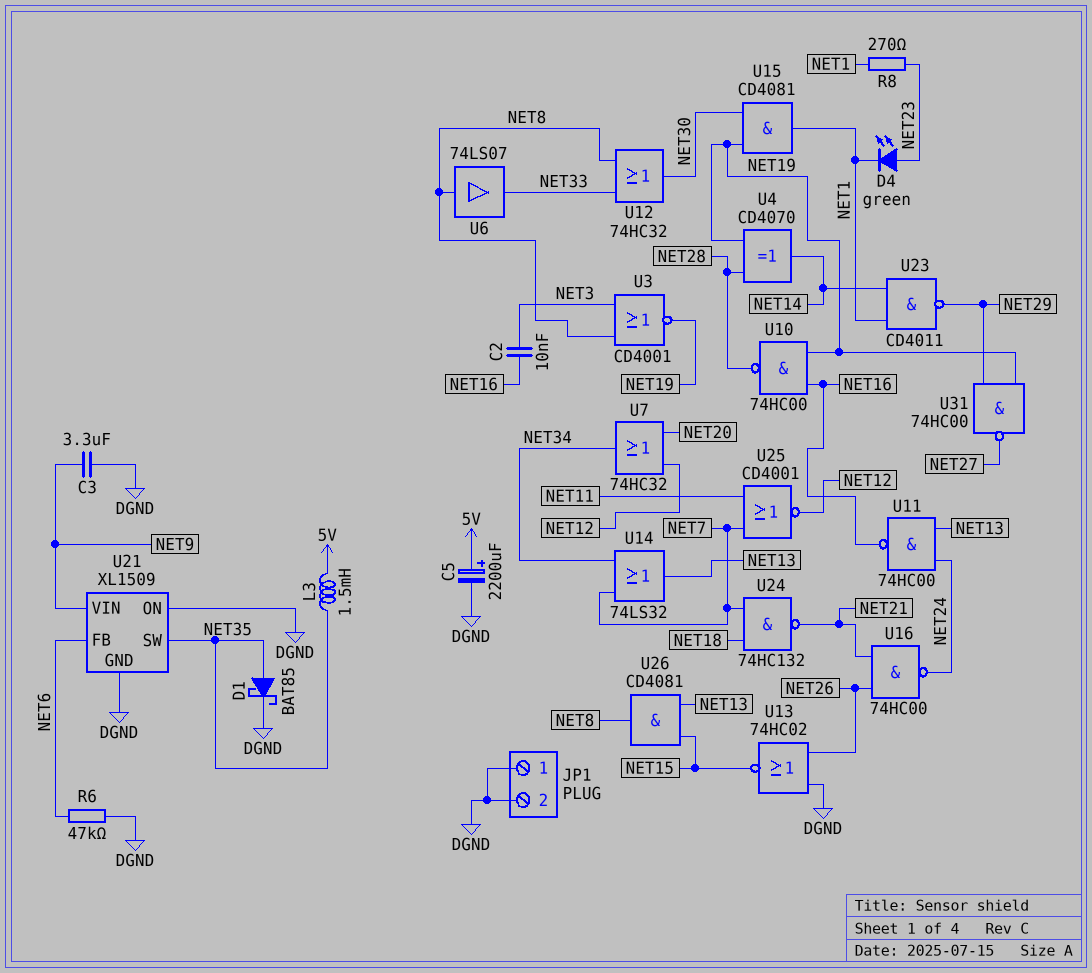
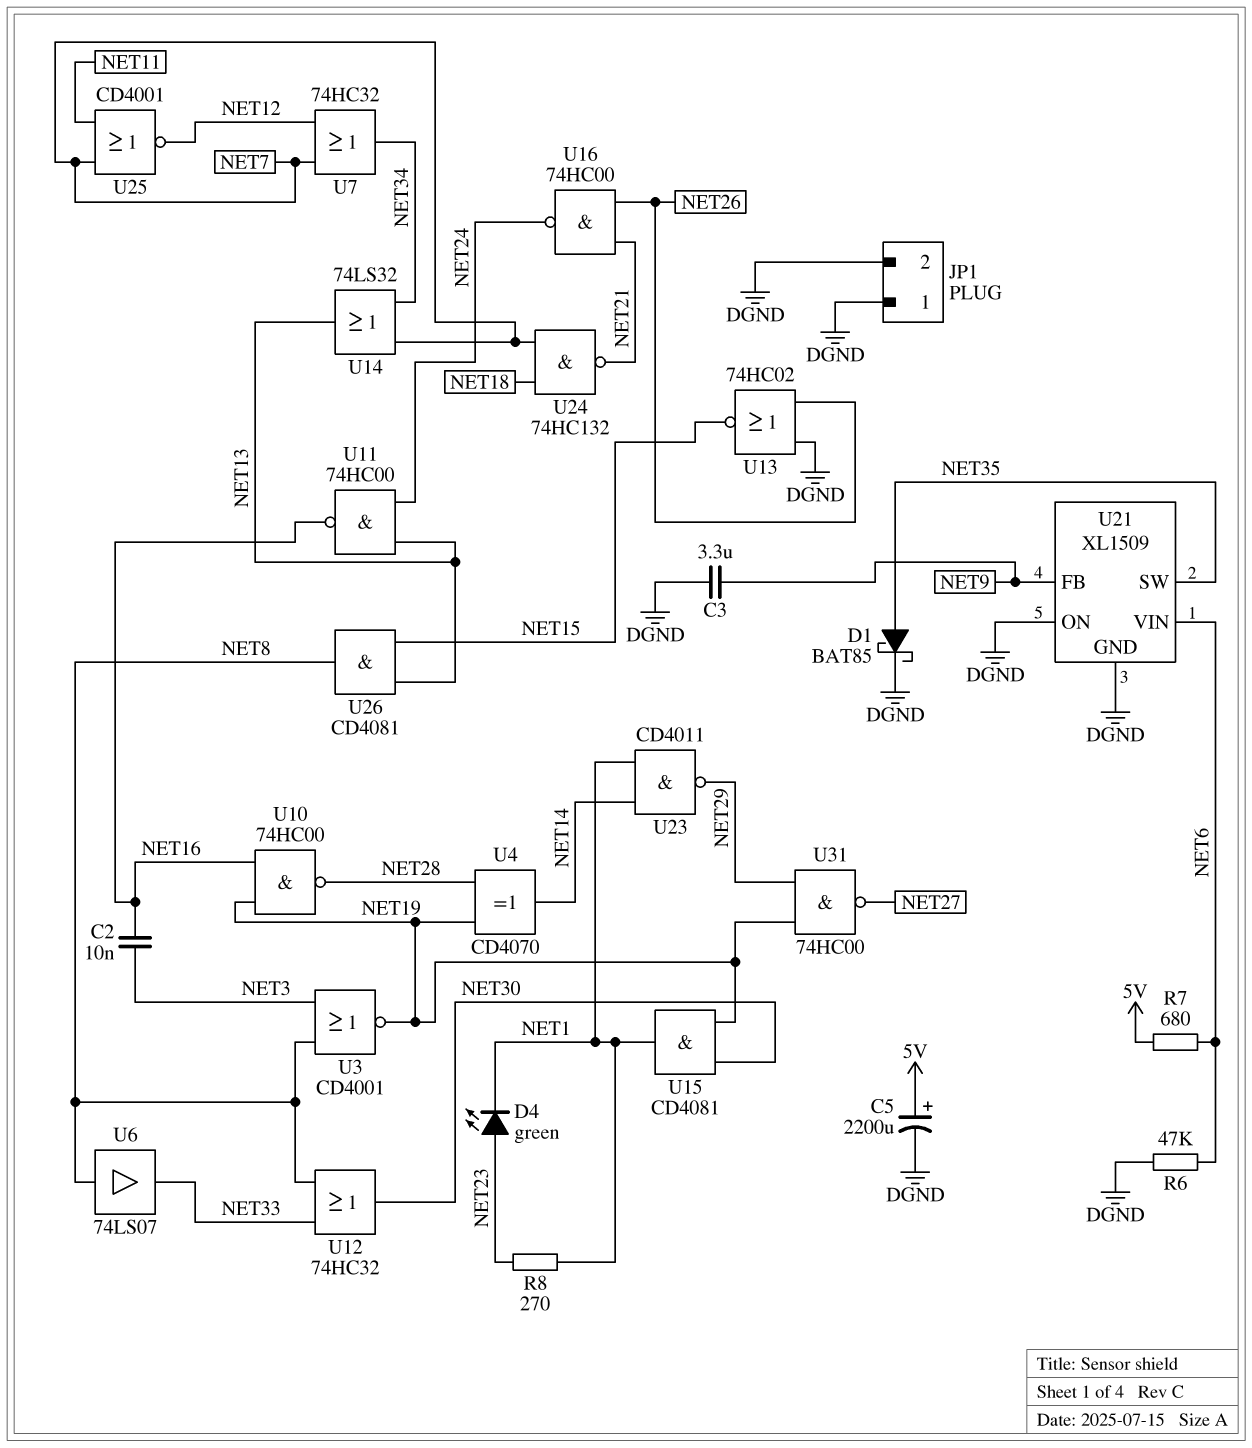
L3: 1.5mH (5V, NET35) -> none
R7: none -> 680 (5V, NET6)
U7: OR 74HC32 (in NET12, in NET20, out NET34) -> OR 74HC32 (in NET7, in NET12, out NET34)
U21 pin FB: NET6 -> NET9
U21 pin VIN: NET9 -> NET6

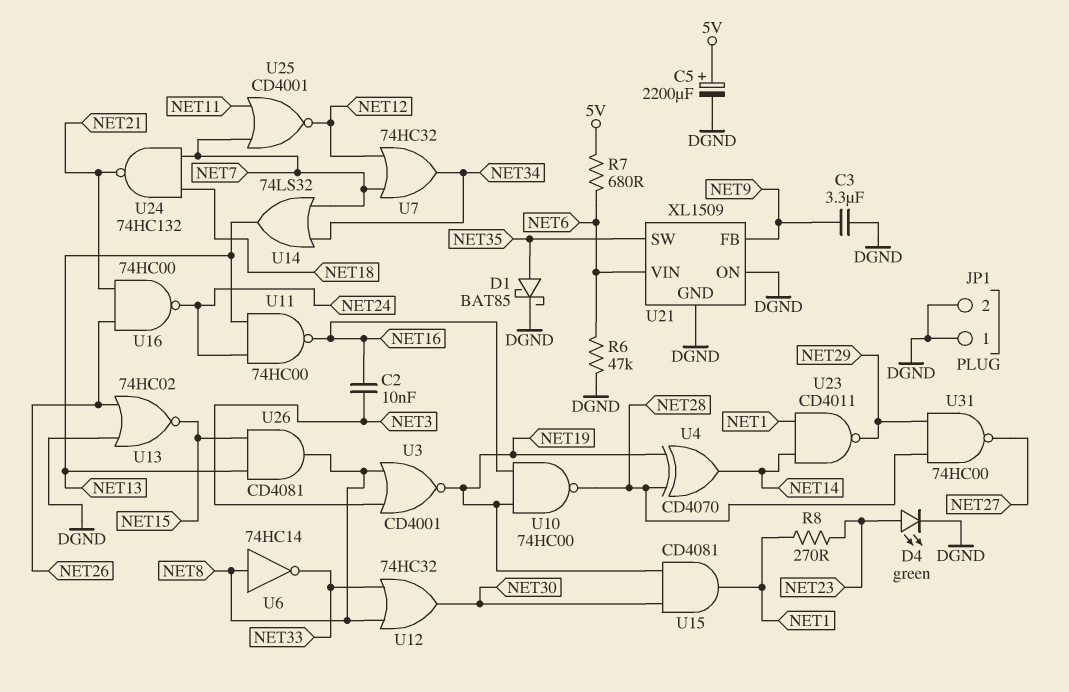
D4: LED green (A NET23, K NET1) -> LED green (A NET23, K DGND)
U6: buffer 74LS07 (in NET8, out NET33) -> NOT 74HC14 (in NET8, out NET33)
U31: NAND 74HC00 (in NET19, in NET29, out NET27) -> NAND 74HC00 (in NET28, in NET29, out NET27)

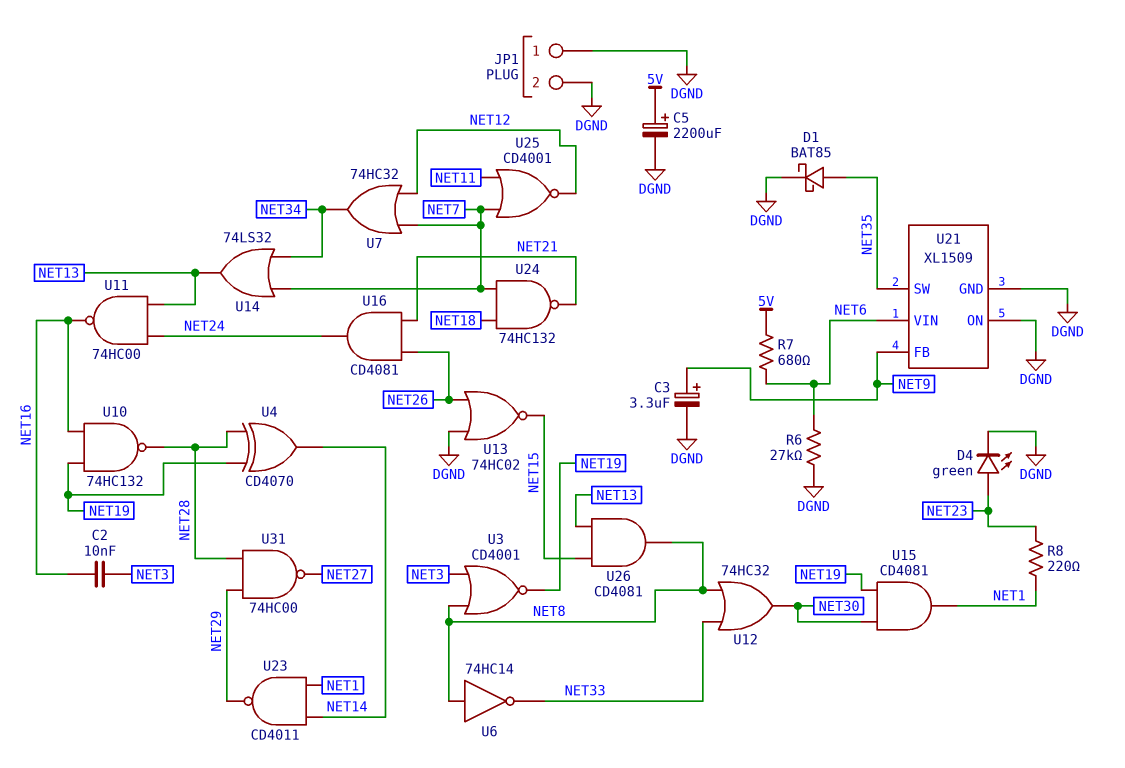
C3: 3.3uF (DGND, NET9) -> 3.3uF (plus NET9, minus DGND)
R6: 47k (DGND, NET6) -> 27k (DGND, NET6)
R8: 270 (NET1, NET23) -> 220 (NET1, NET23)
U10: NAND 74HC00 (in NET16, in NET19, out NET28) -> NAND 74HC132 (in NET16, in NET19, out NET28)
U16: NAND 74HC00 (in NET21, in NET26, out NET24) -> AND CD4081 (in NET21, in NET26, out NET24)

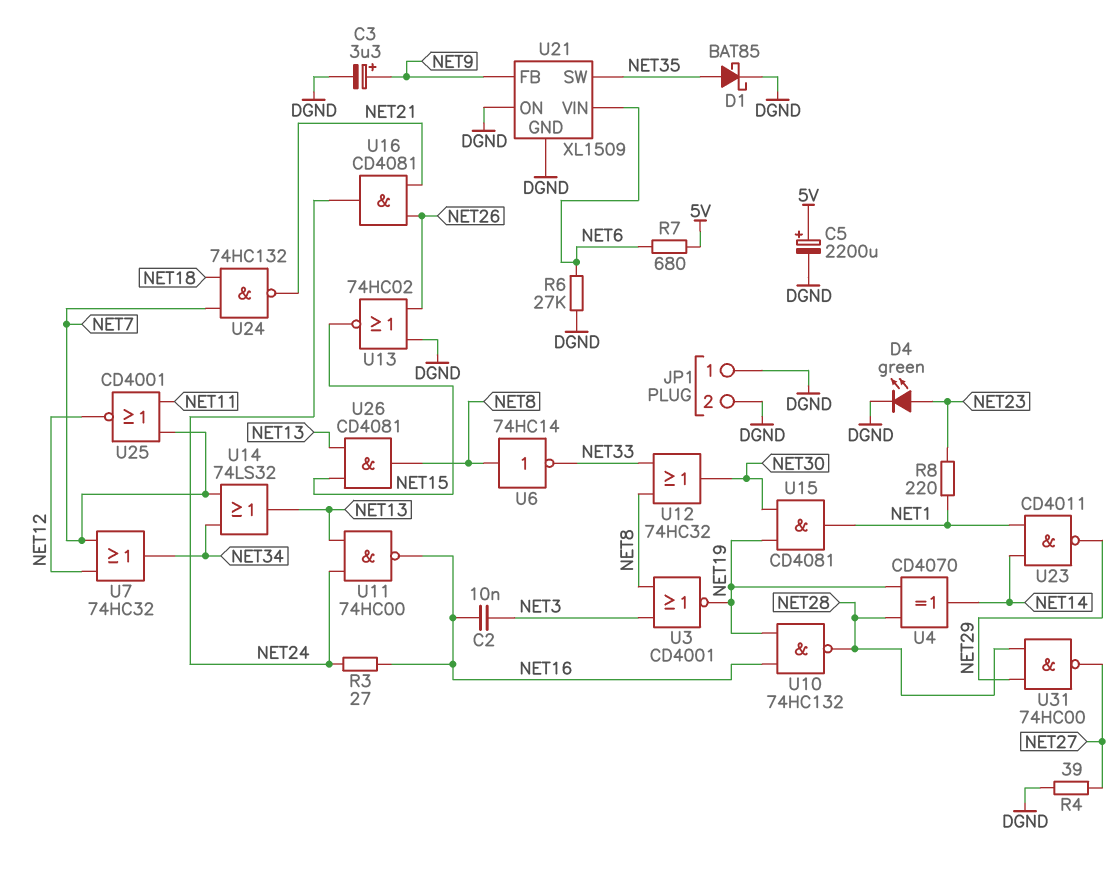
R3: none -> 27 (NET16, NET24)
R4: none -> 39 (DGND, NET27)

